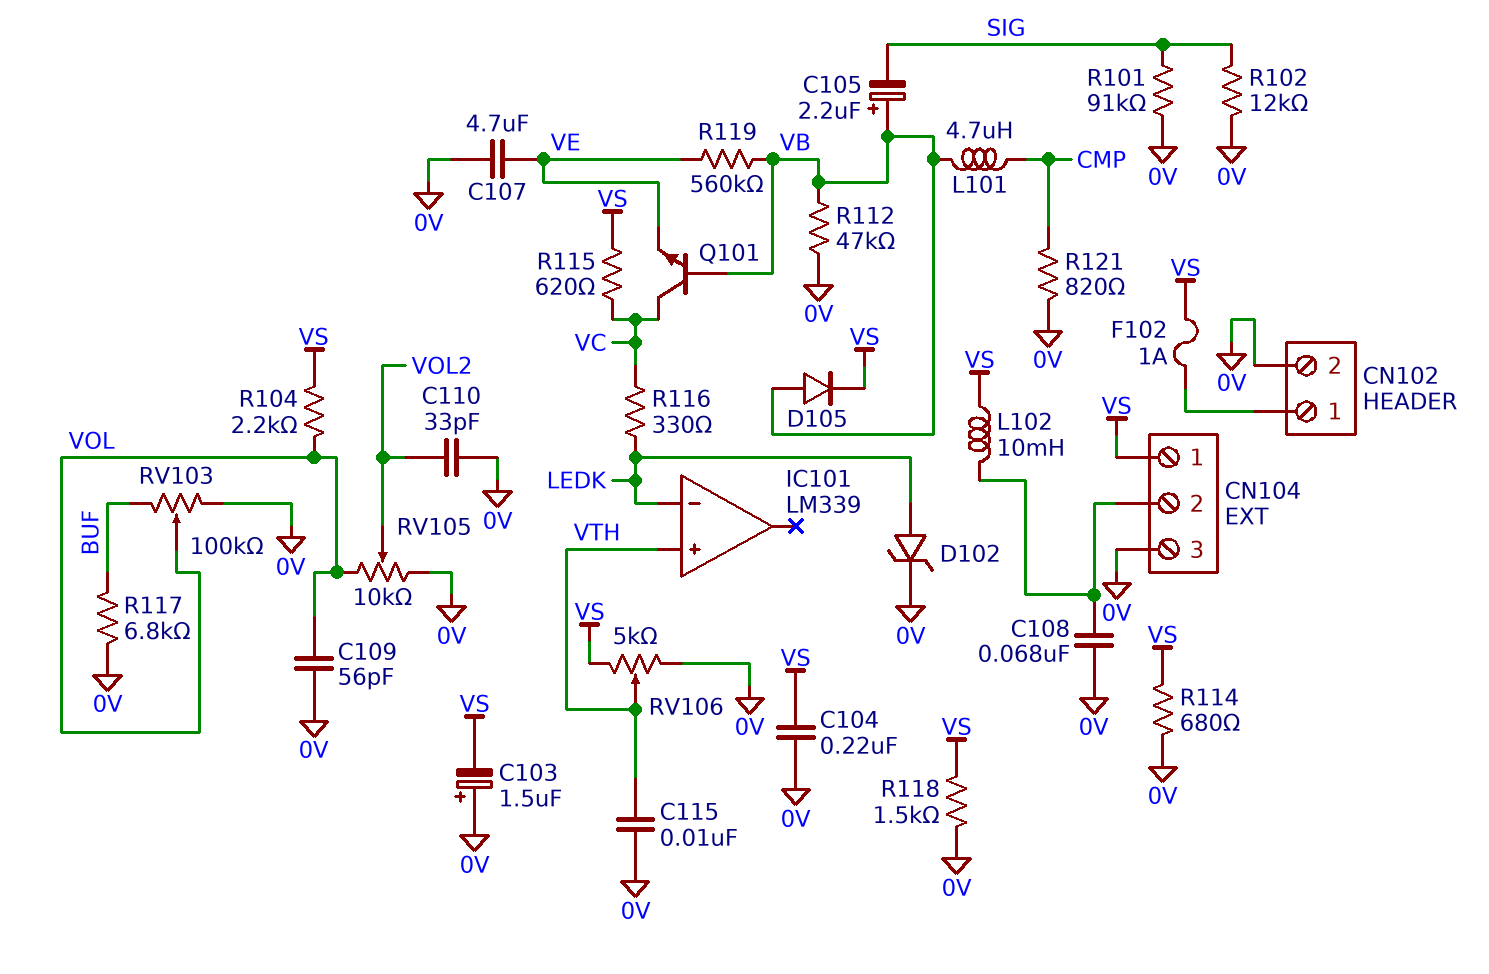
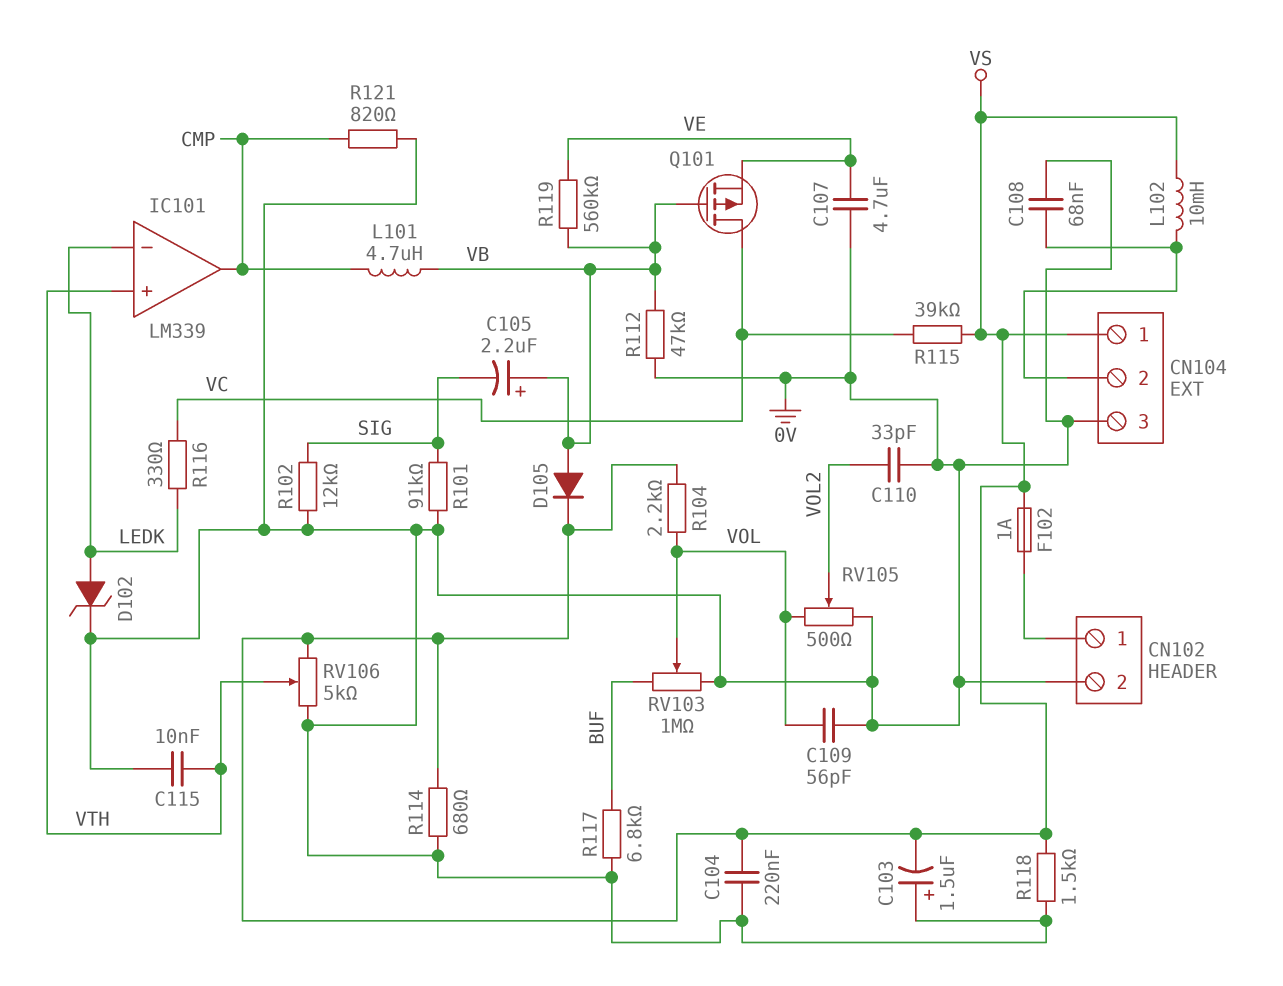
IC101 pin out: none -> CMP
Q101: NPN (B VB, C VC, E VE) -> PMOS (G VB, D VC, S VE)
R115: 620 (VC, VS) -> 39k (VC, VS)
RV103: 100k (0V, BUF, wiper VOL) -> 1M (0V, BUF, wiper VOL)
RV105: 10k (0V, VOL, wiper VOL2) -> 500 (0V, VOL, wiper VOL2)

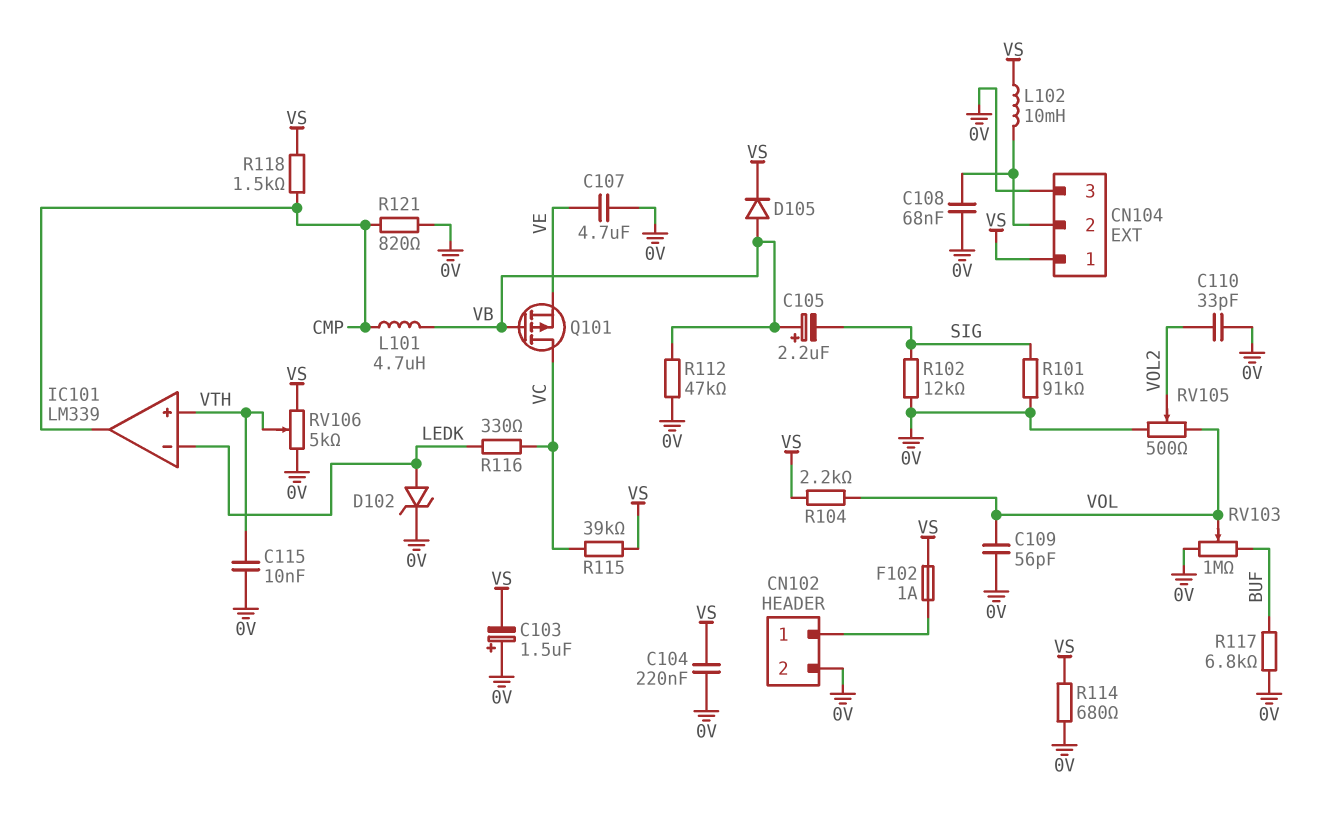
R118: 1.5k (0V, VS) -> 1.5k (CMP, VS)
R119: 560k (VB, VE) -> none

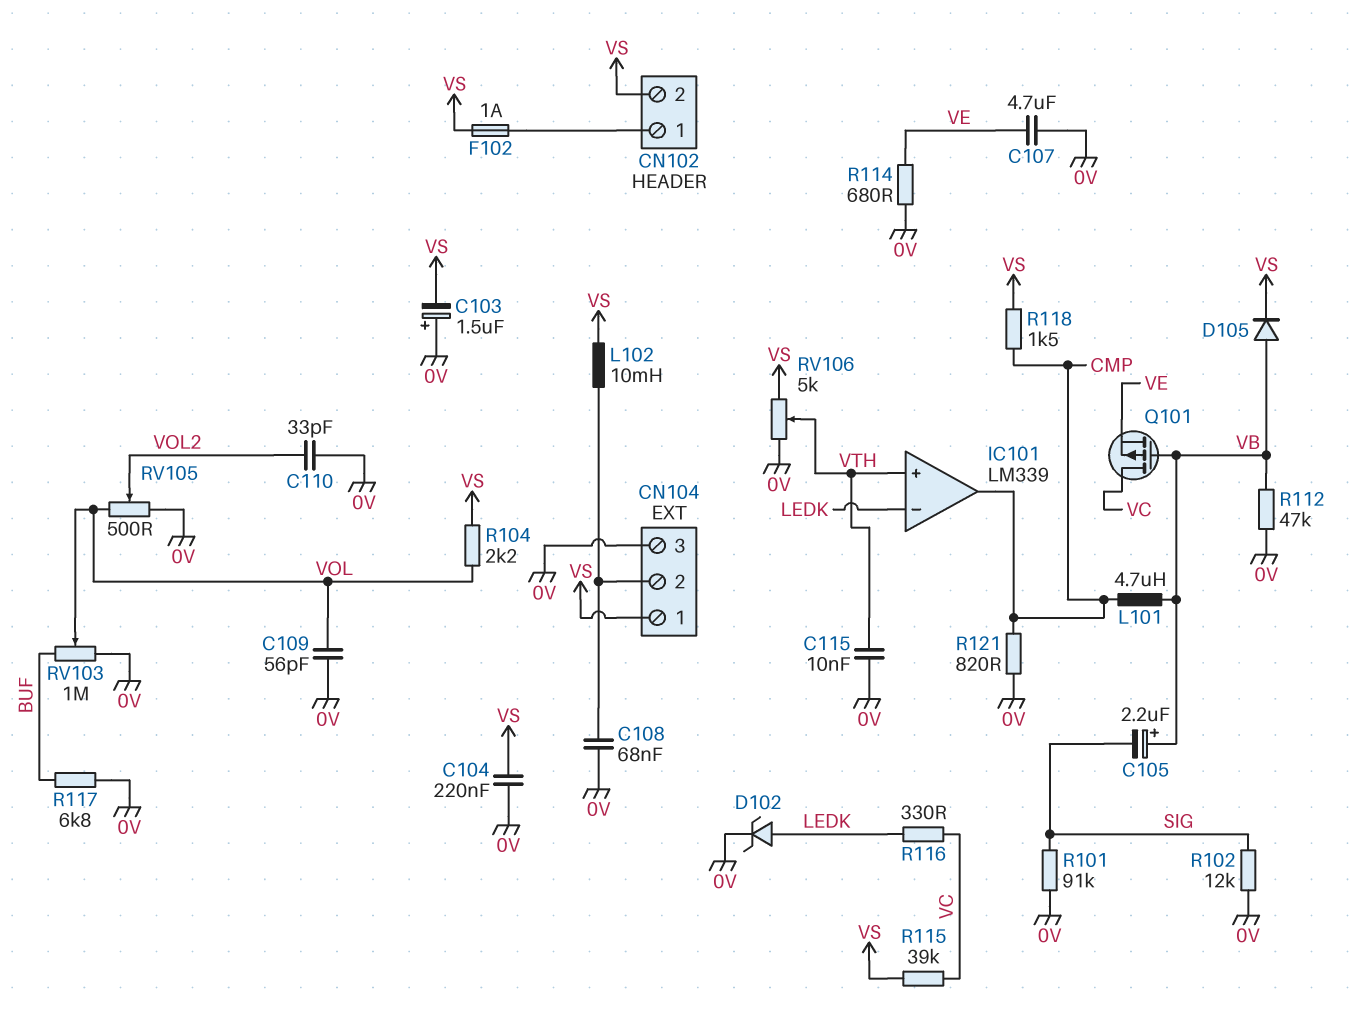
CN102 pin 2: 0V -> VS
R114: 680 (0V, VS) -> 680 (0V, VE)

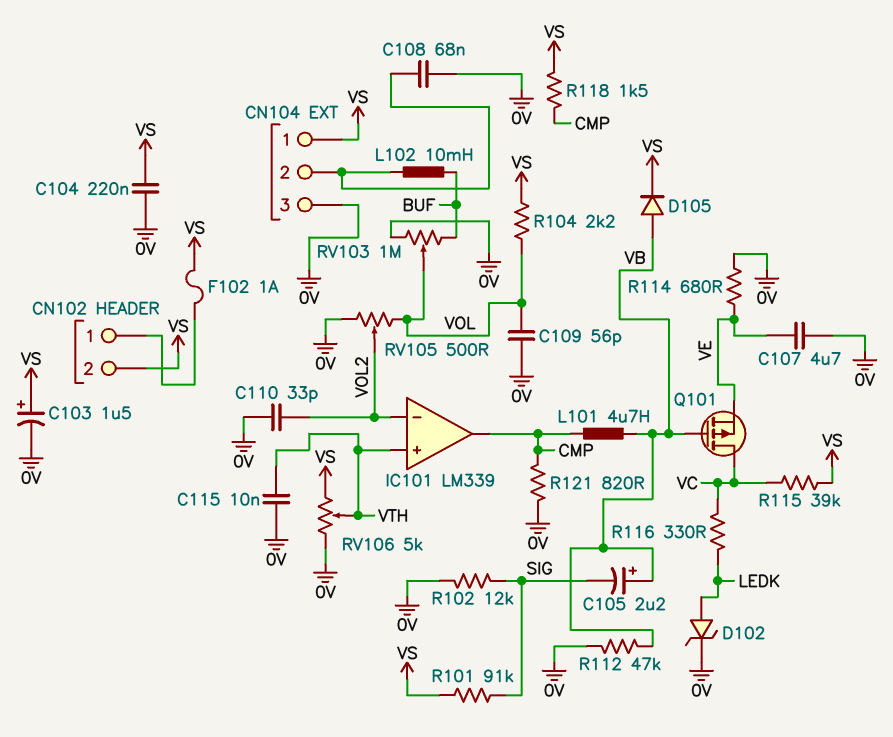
C103: 1.5uF (plus 0V, minus VS) -> 1.5uF (plus VS, minus 0V)
IC101 pin in-: LEDK -> VOL2
L102: 10mH (CN104/2, VS) -> 10mH (BUF, CN104/2)
R101: 91k (0V, SIG) -> 91k (SIG, VS)
R117: 6.8k (0V, BUF) -> none

